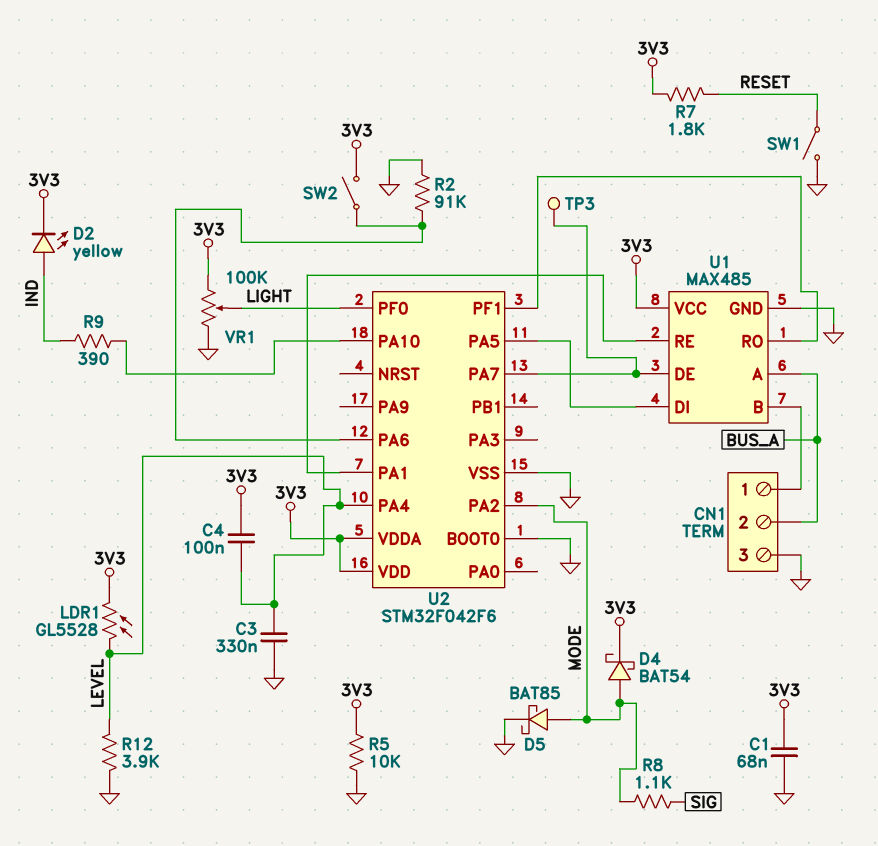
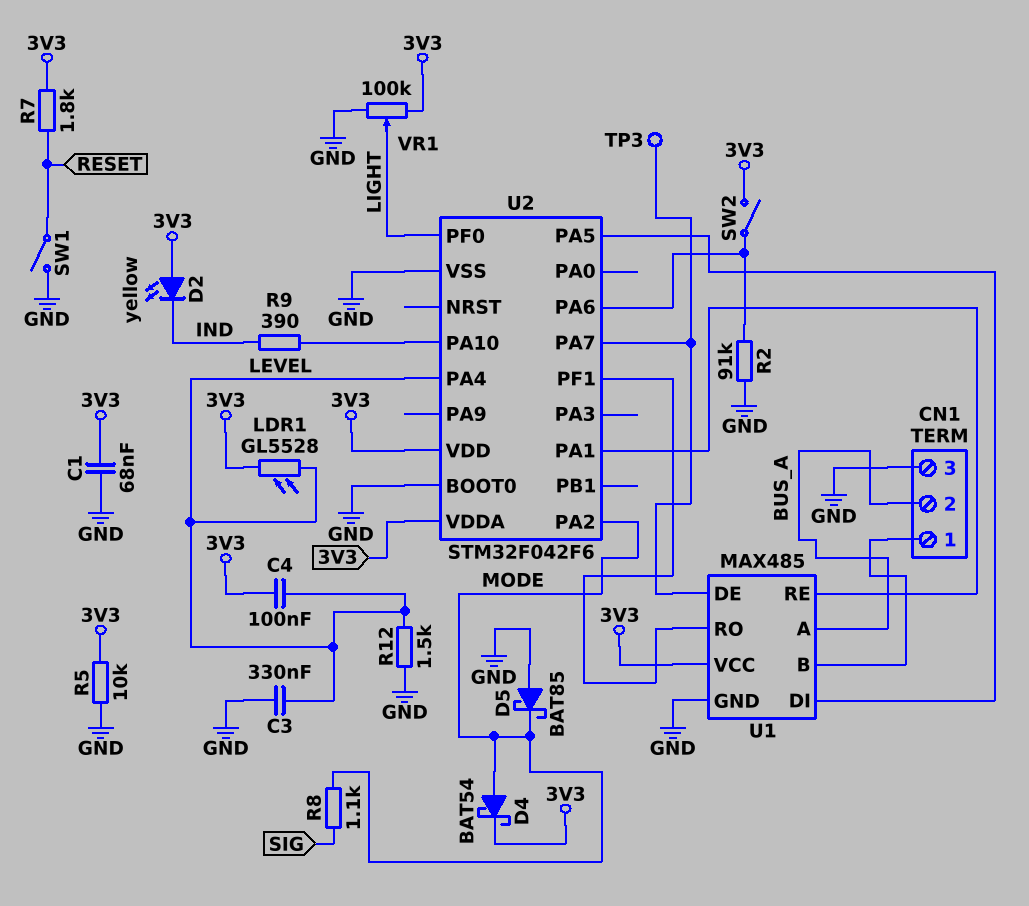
D2: LED yellow (A IND, K 3V3) -> LED yellow (A 3V3, K IND)
D5: schottky BAT85 (A MODE, K GND) -> schottky BAT85 (A GND, K MODE)
R12: 3.9k (GND, LEVEL) -> 1.5k (GND, LEVEL)

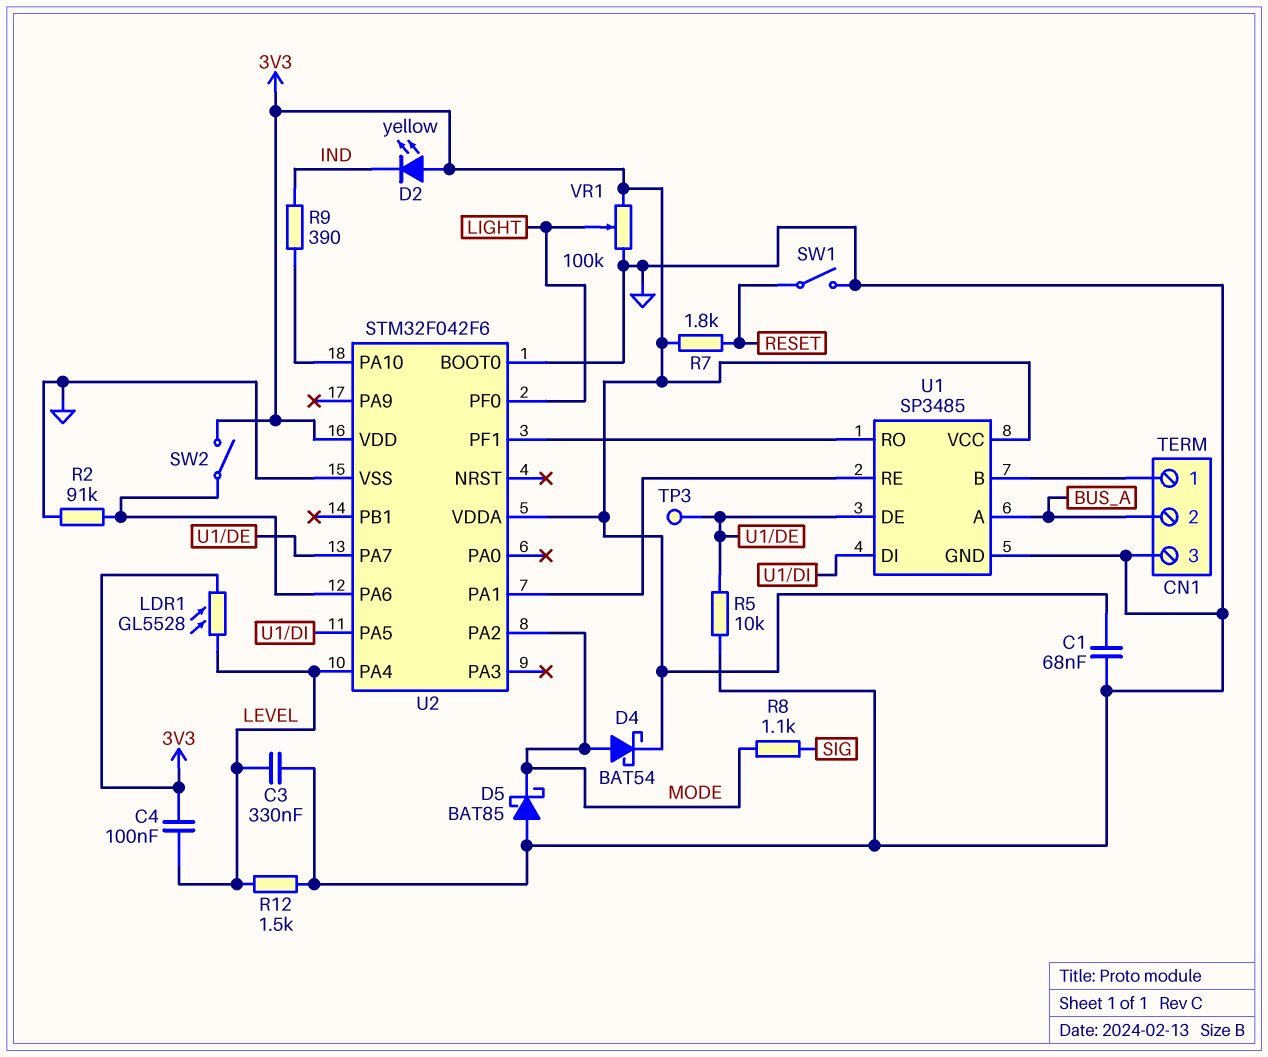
R5: 10k (3V3, GND) -> 10k (GND, U1/DE)
U1: MAX485 -> SP3485

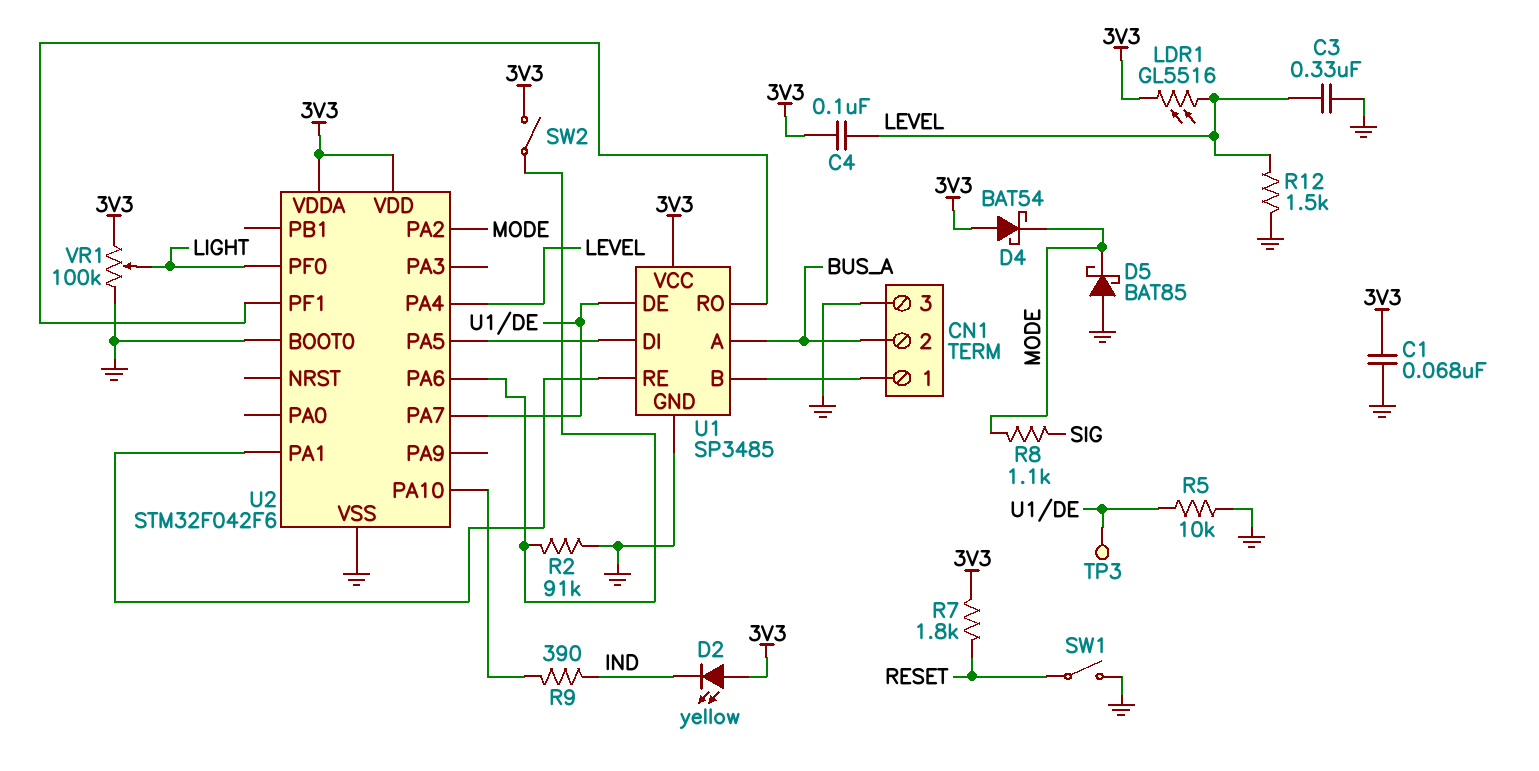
D4: schottky BAT54 (A MODE, K 3V3) -> schottky BAT54 (A 3V3, K MODE)
LDR1: GL5528 (3V3, LEVEL) -> GL5516 (3V3, LEVEL)

